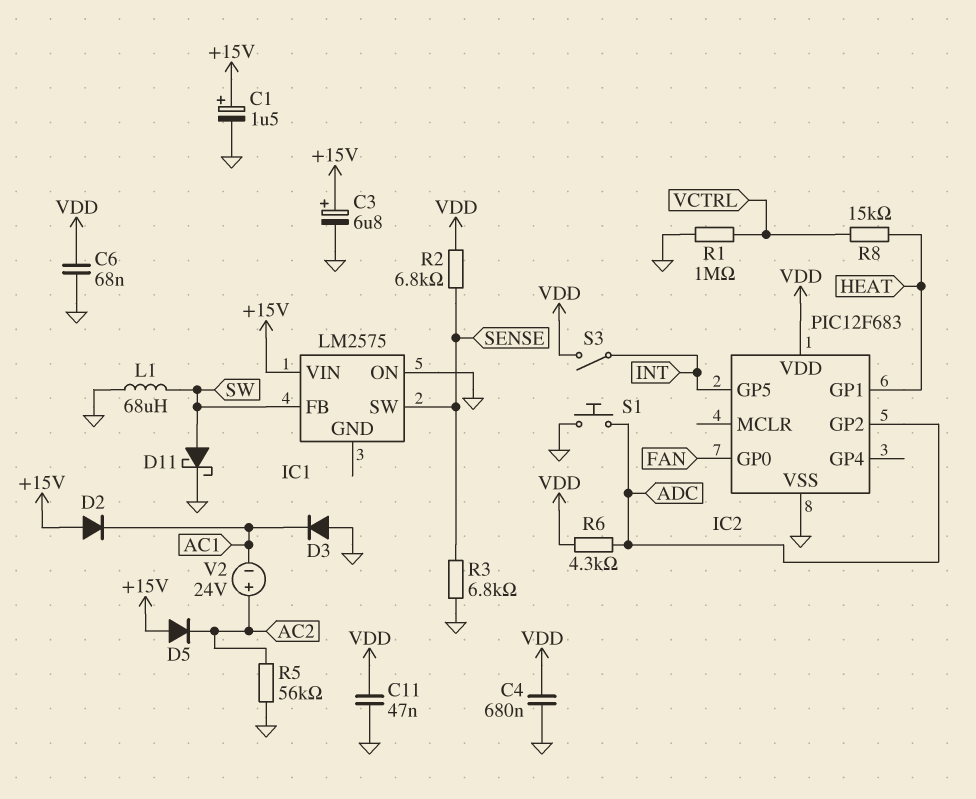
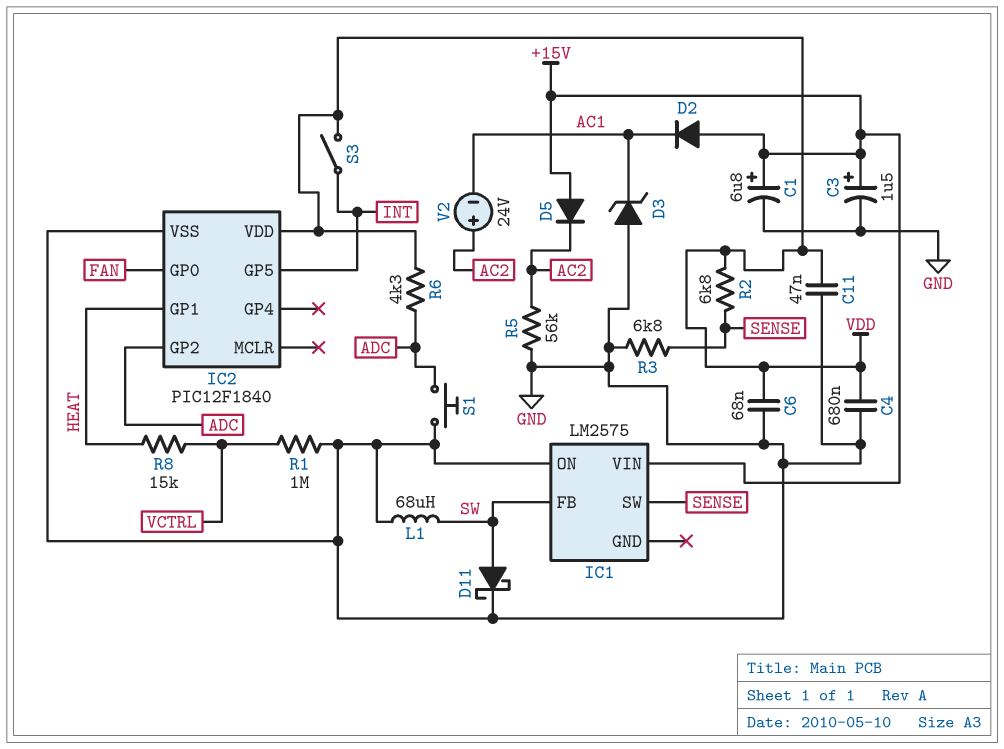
C1: 1.5uF (plus +15V, minus GND) -> 6.8uF (plus +15V, minus GND)
C3: 6.8uF (plus +15V, minus GND) -> 1.5uF (plus +15V, minus GND)
D3: diode (A GND, K AC1) -> zener (A GND, K AC1)
IC2: PIC12F683 -> PIC12F1840

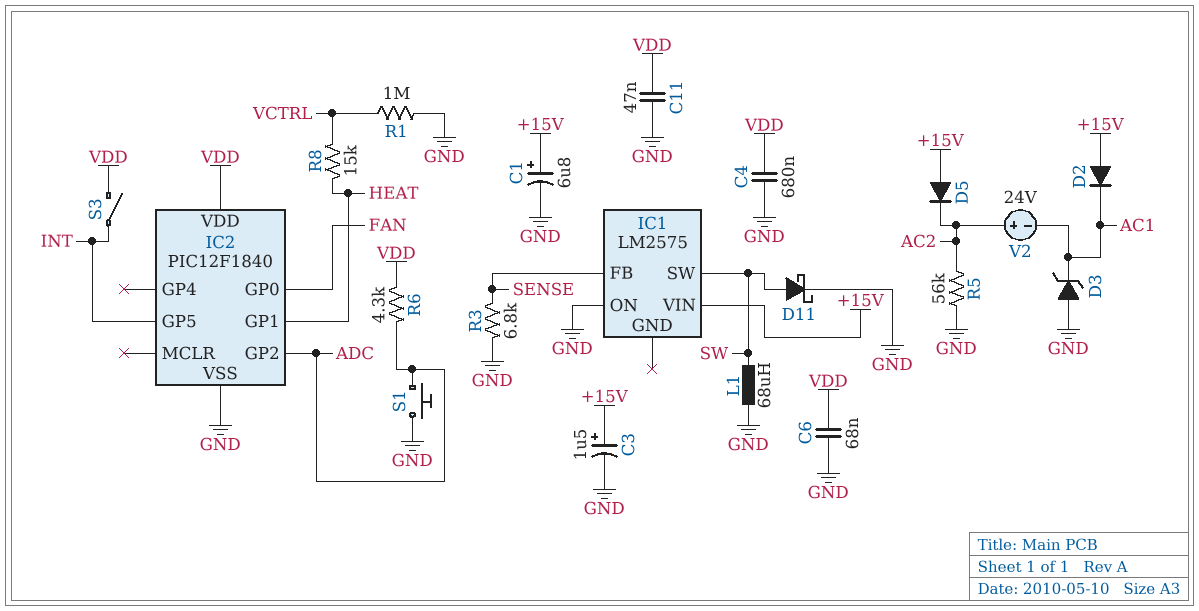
IC1 pin FB: SW -> SENSE
IC1 pin SW: SENSE -> SW
R2: 6.8k (SENSE, VDD) -> none

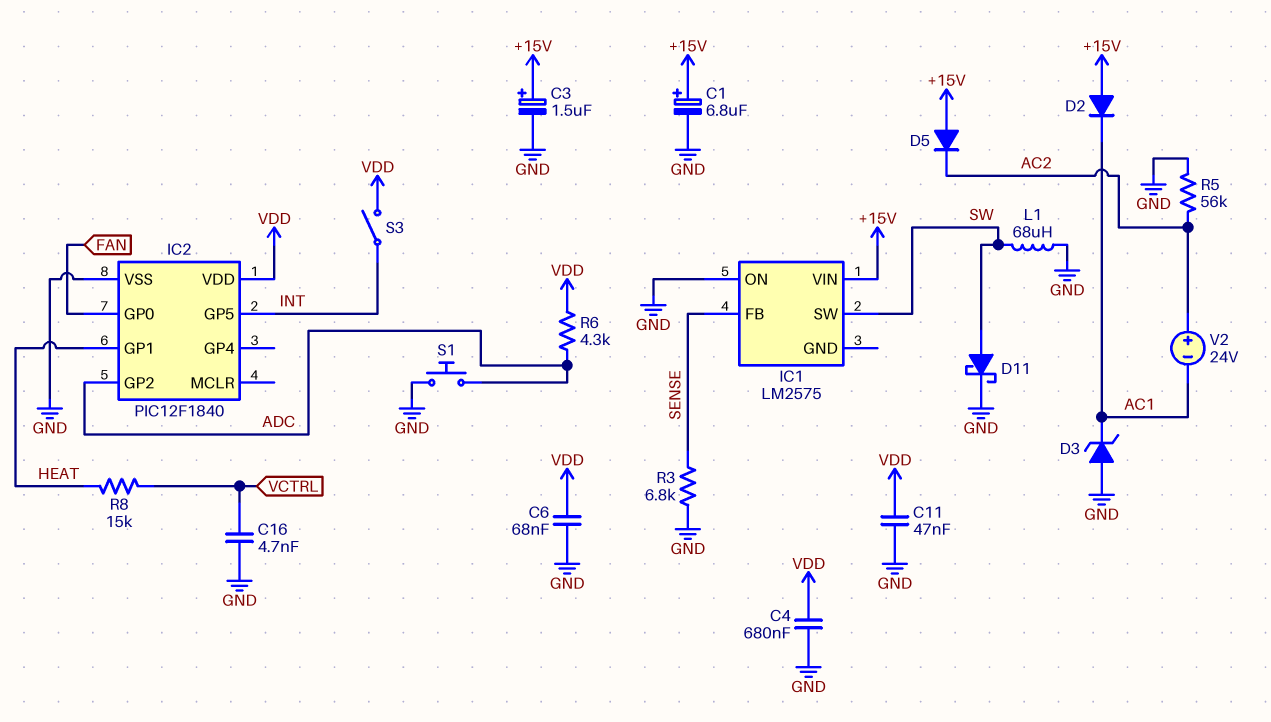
C16: none -> 4.7nF (GND, VCTRL)
R1: 1M (GND, VCTRL) -> none

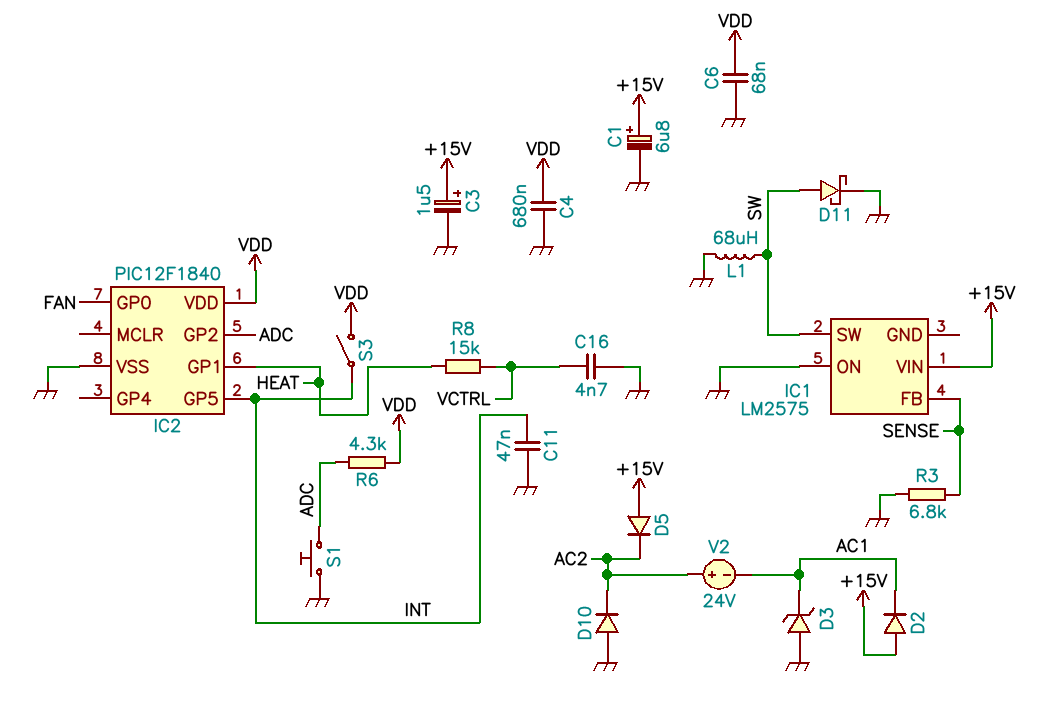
C11: 47nF (GND, VDD) -> 47nF (GND, INT)
D10: none -> diode (A GND, K AC2)
R5: 56k (AC2, GND) -> none

